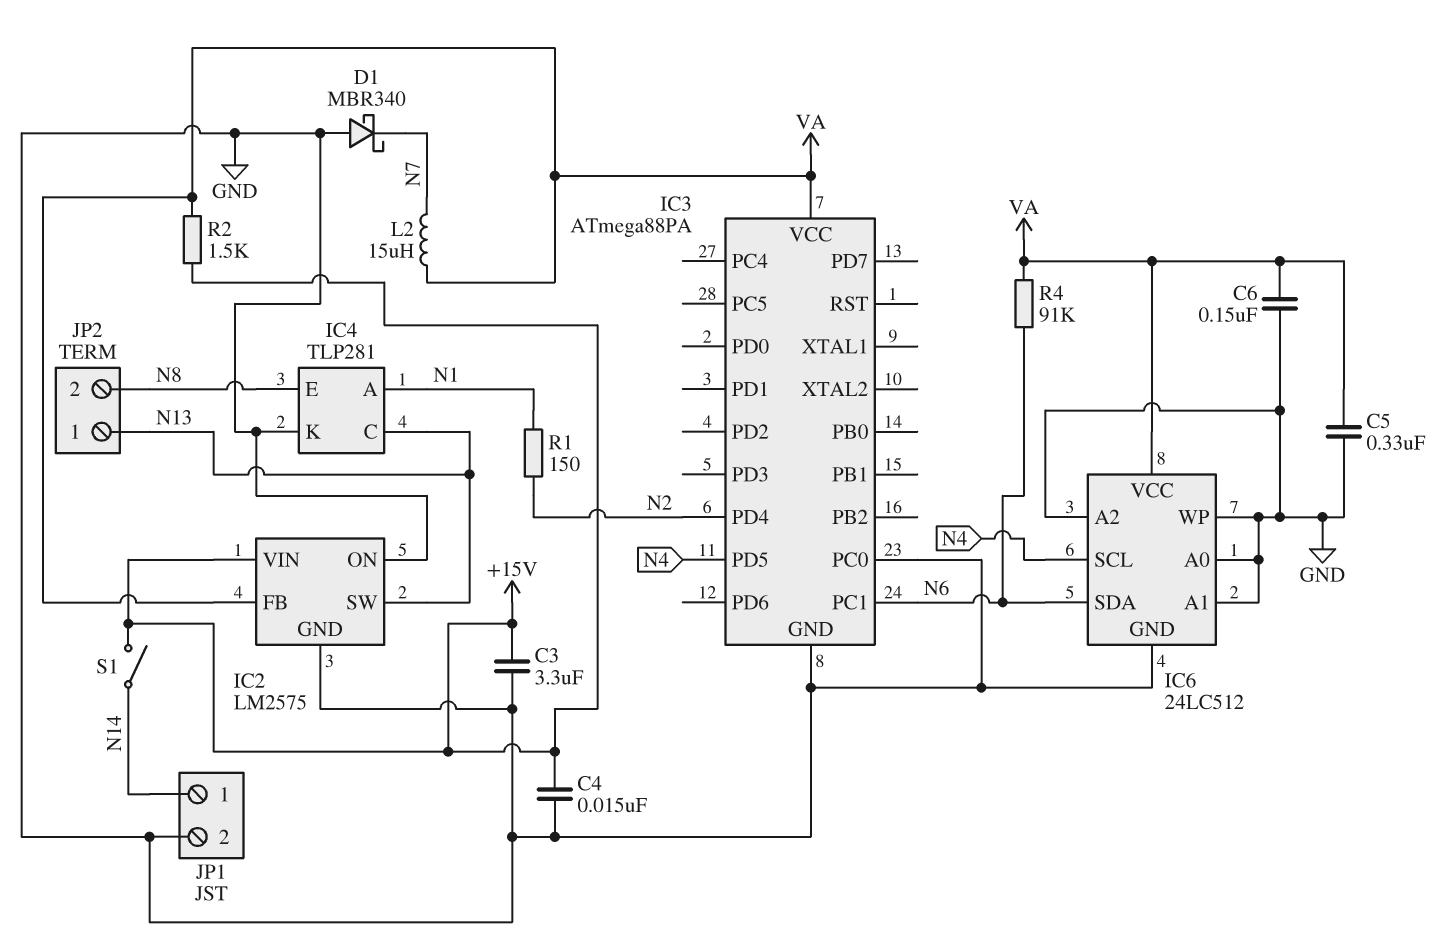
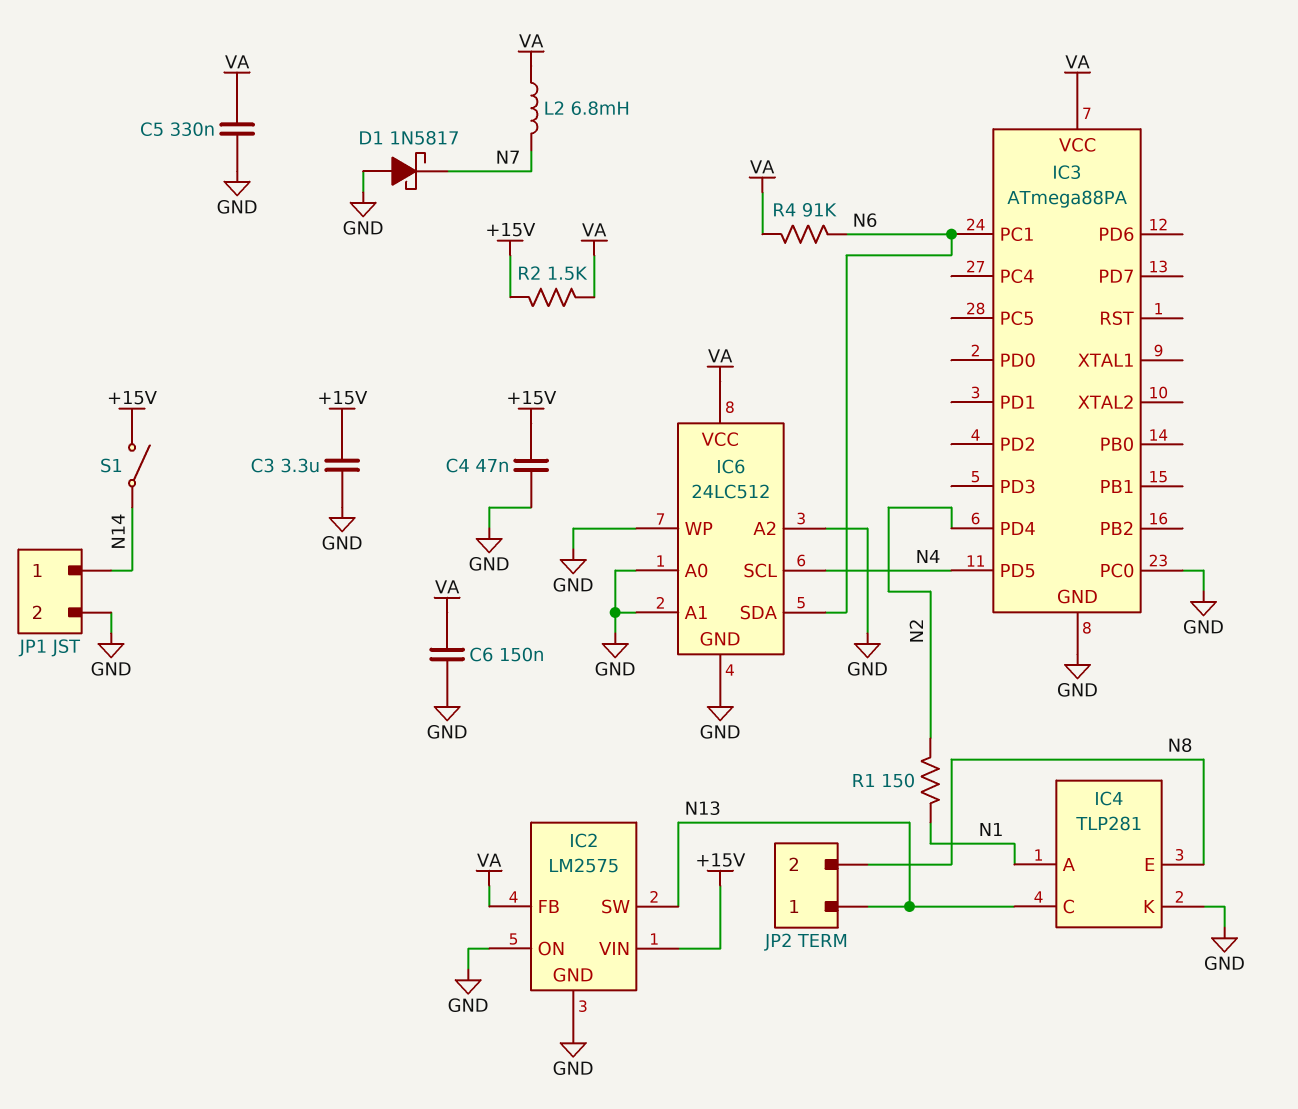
C4: 15nF (+15V, GND) -> 47nF (+15V, GND)
D1: schottky MBR340 (A GND, K N7) -> schottky 1N5817 (A GND, K N7)
L2: 15uH (N7, VA) -> 6.8mH (N7, VA)

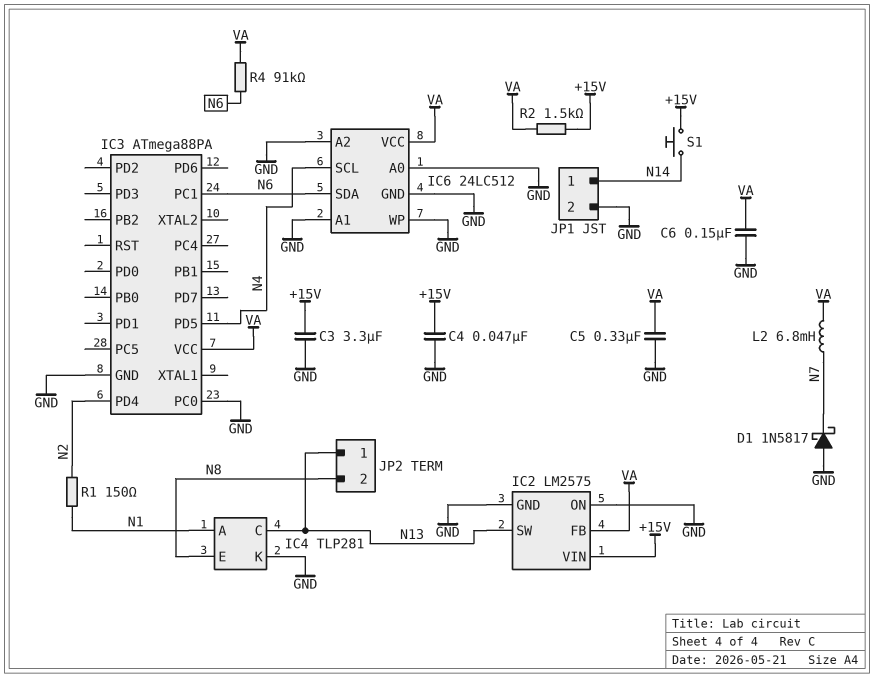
S1: switch (+15V, N14) -> button (+15V, N14)

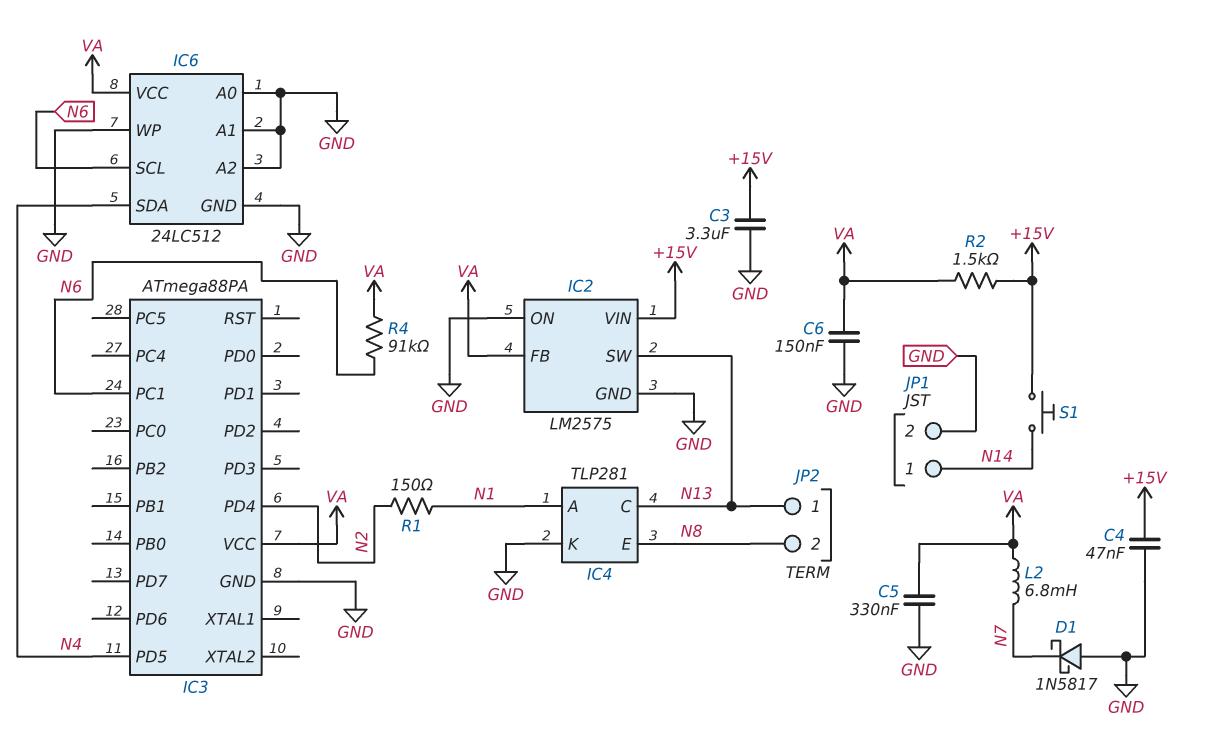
IC3 pin PC0: GND -> none
IC6 pin SCL: N4 -> N6
IC6 pin SDA: N6 -> N4

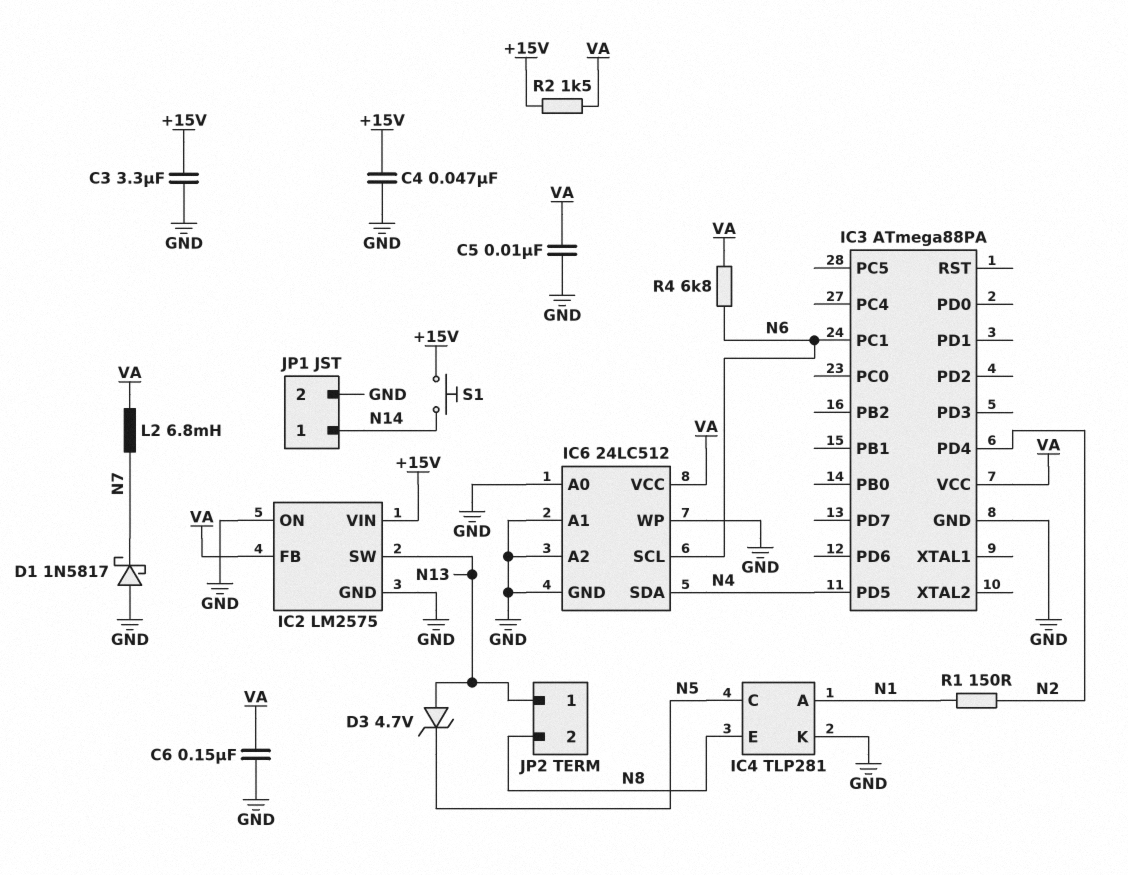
C5: 330nF (GND, VA) -> 10nF (GND, VA)
D3: none -> zener 4.7V (A N13, K N5)
IC4 pin C: N13 -> N5
R4: 91k (N6, VA) -> 6.8k (N6, VA)

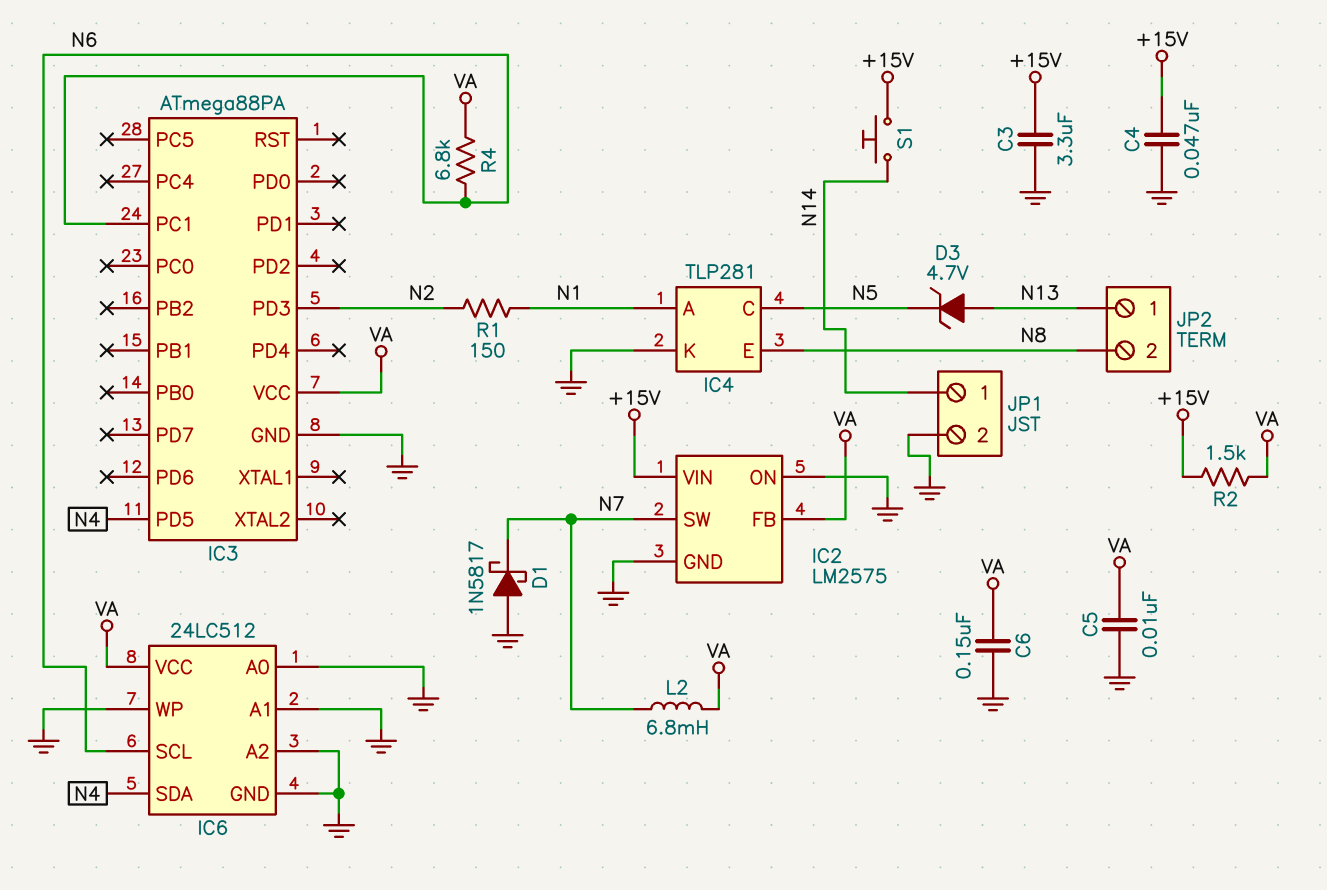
IC2 pin SW: N13 -> N7
IC3 pin PD3: none -> N2
IC3 pin PD4: N2 -> none

